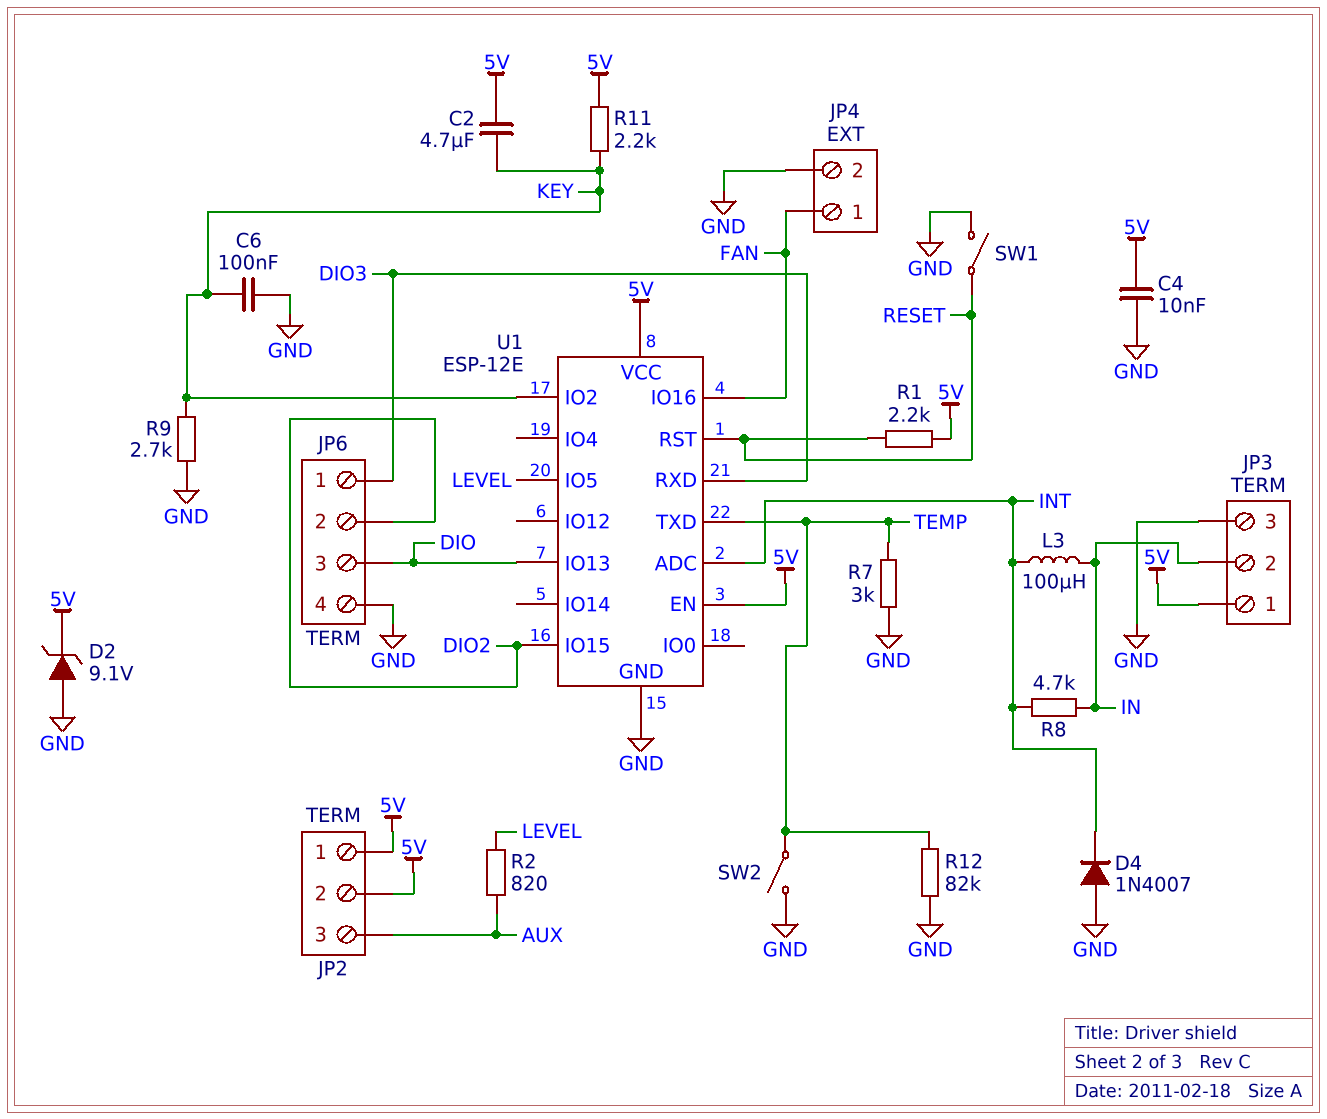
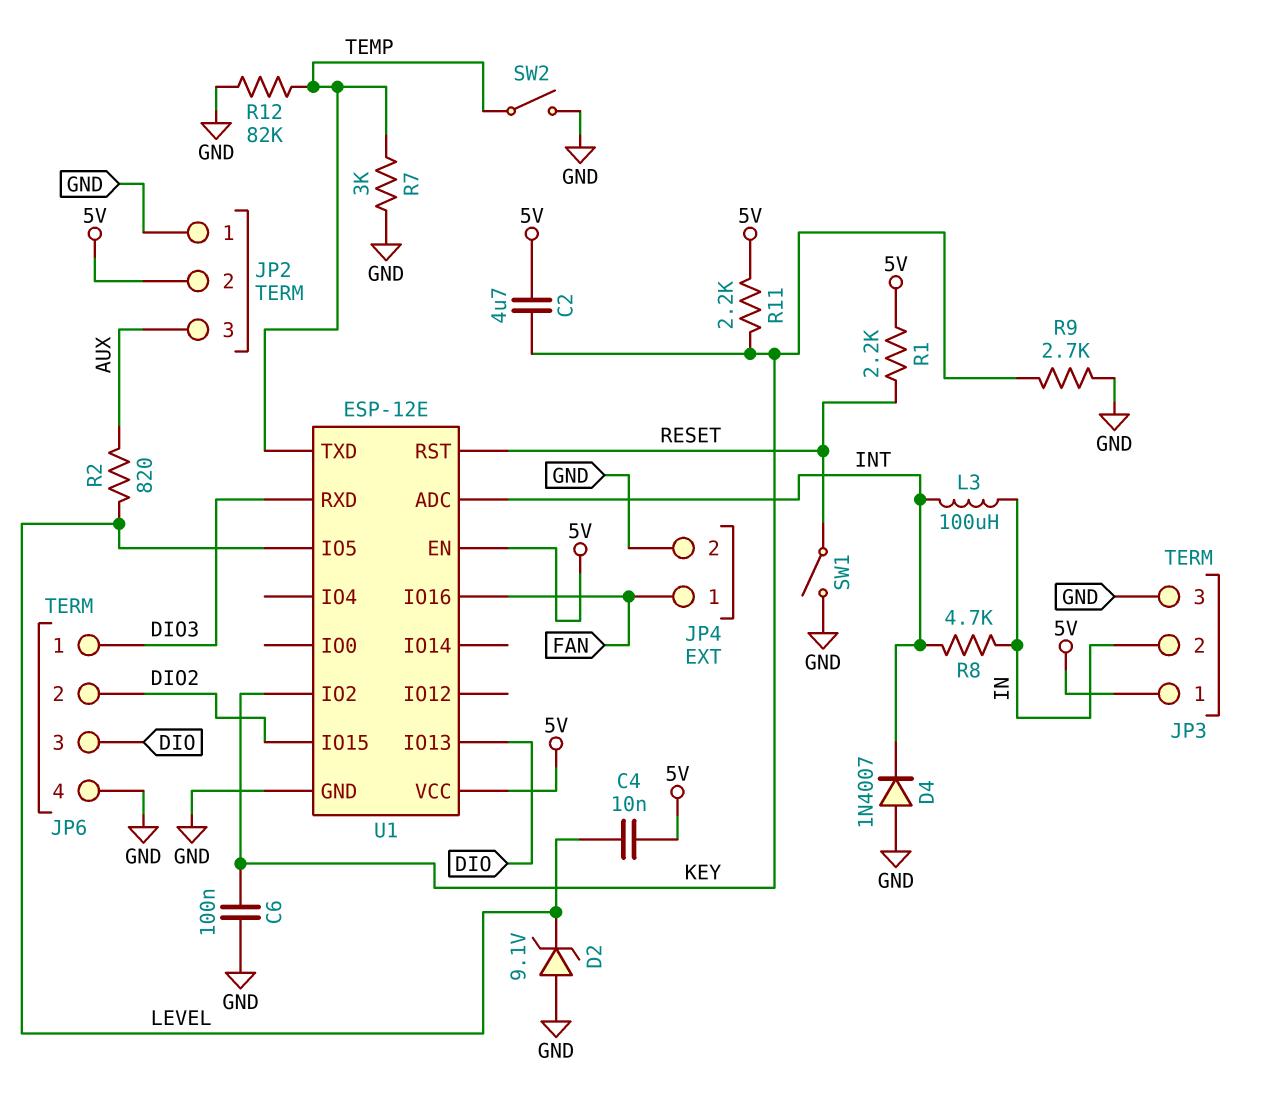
C4: 10nF (5V, GND) -> 10nF (5V, LEVEL)
D2: zener 9.1V (A GND, K 5V) -> zener 9.1V (A GND, K LEVEL)
JP2 pin 1: 5V -> GND

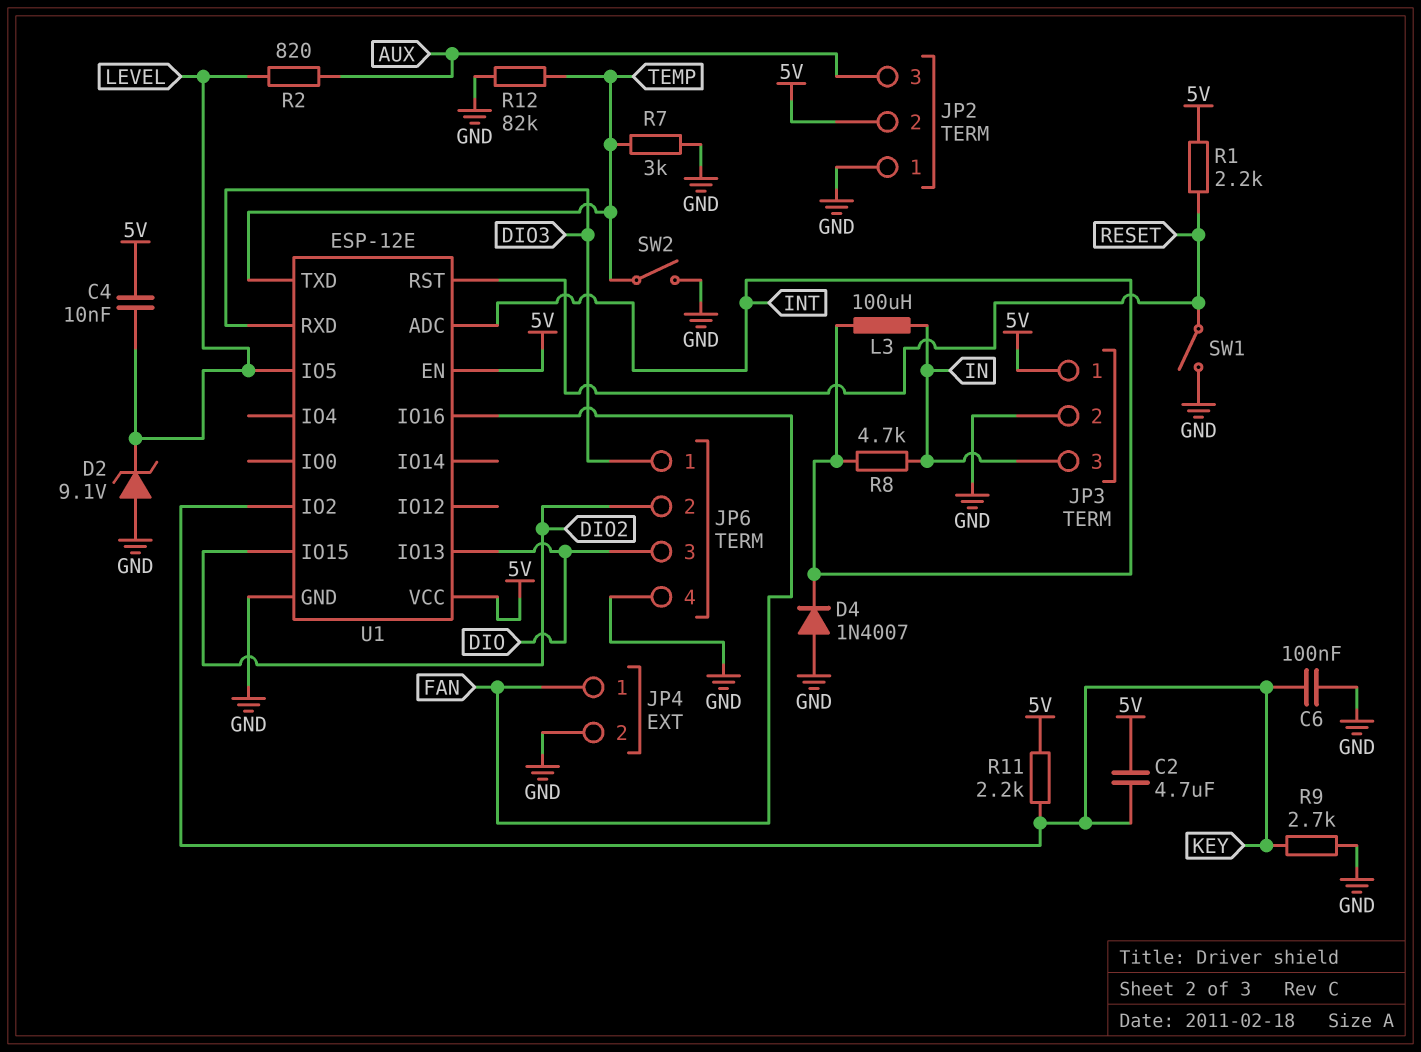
JP3 pin 2: IN -> GND
JP3 pin 3: GND -> IN

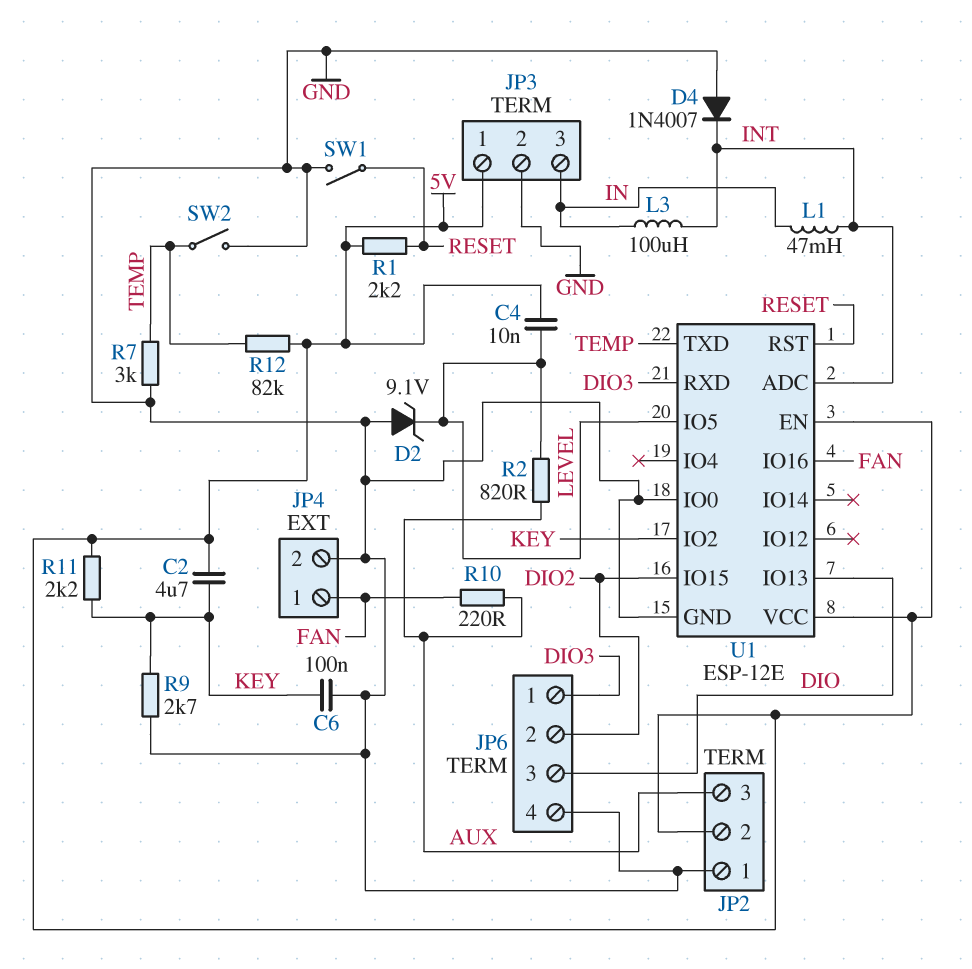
L1: none -> 47mH (IN, INT)
R8: 4.7k (IN, INT) -> none
R10: none -> 220 (AUX, FAN)
R12: 82k (GND, TEMP) -> 82k (5V, TEMP)
U1 pin IO0: none -> GND

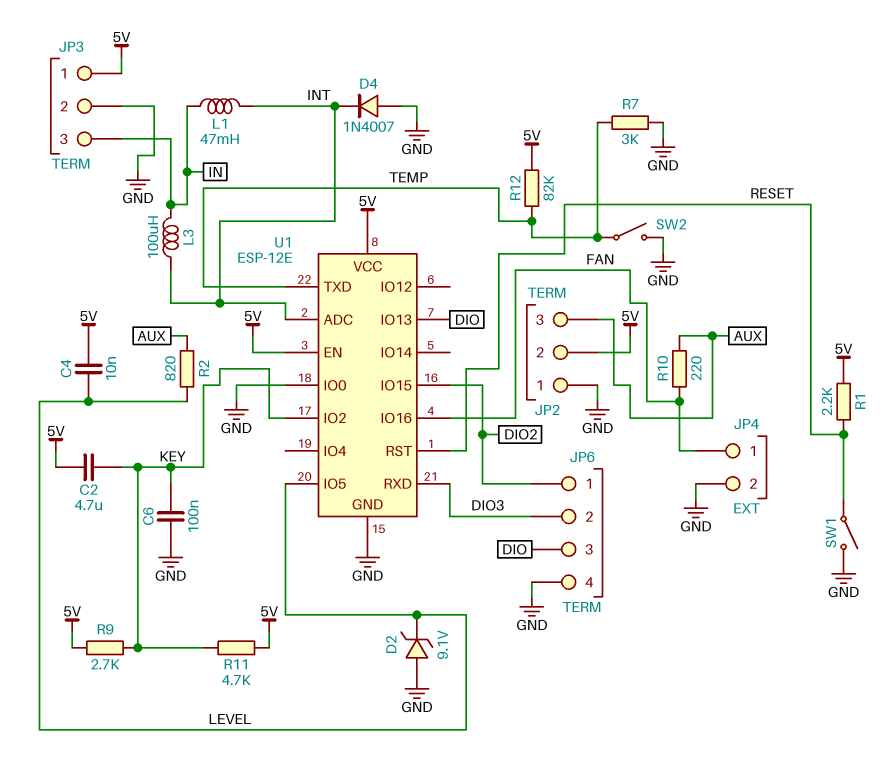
JP6 pin 1: DIO3 -> DIO2
JP6 pin 2: DIO2 -> DIO3
R9: 2.7k (GND, KEY) -> 2.7k (5V, KEY)
R11: 2.2k (5V, KEY) -> 4.7k (5V, KEY)

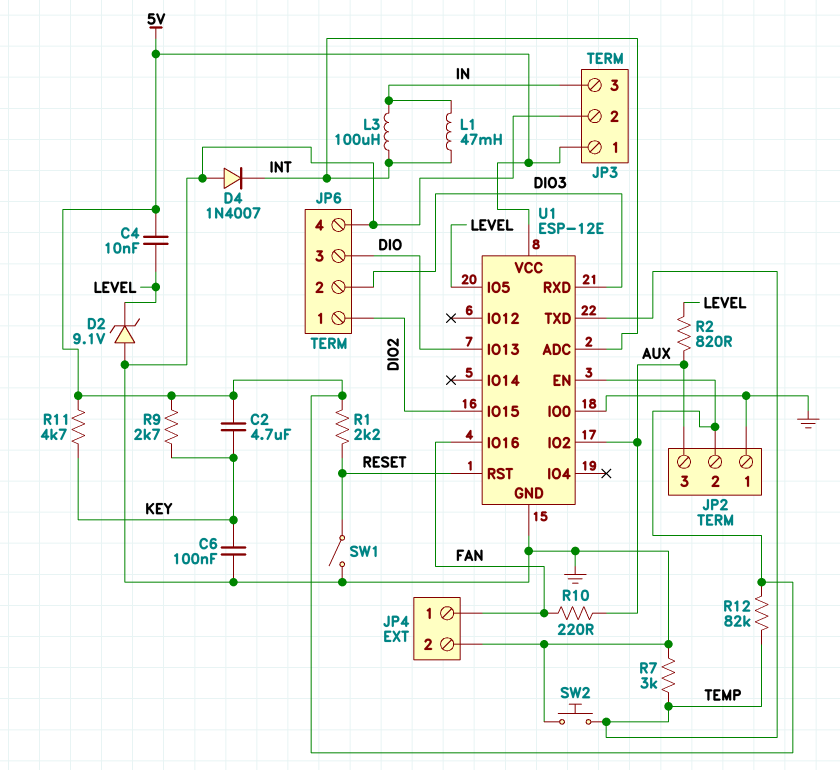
SW2: switch (GND, TEMP) -> button (GND, TEMP)
U1 pin IO2: KEY -> AUX

